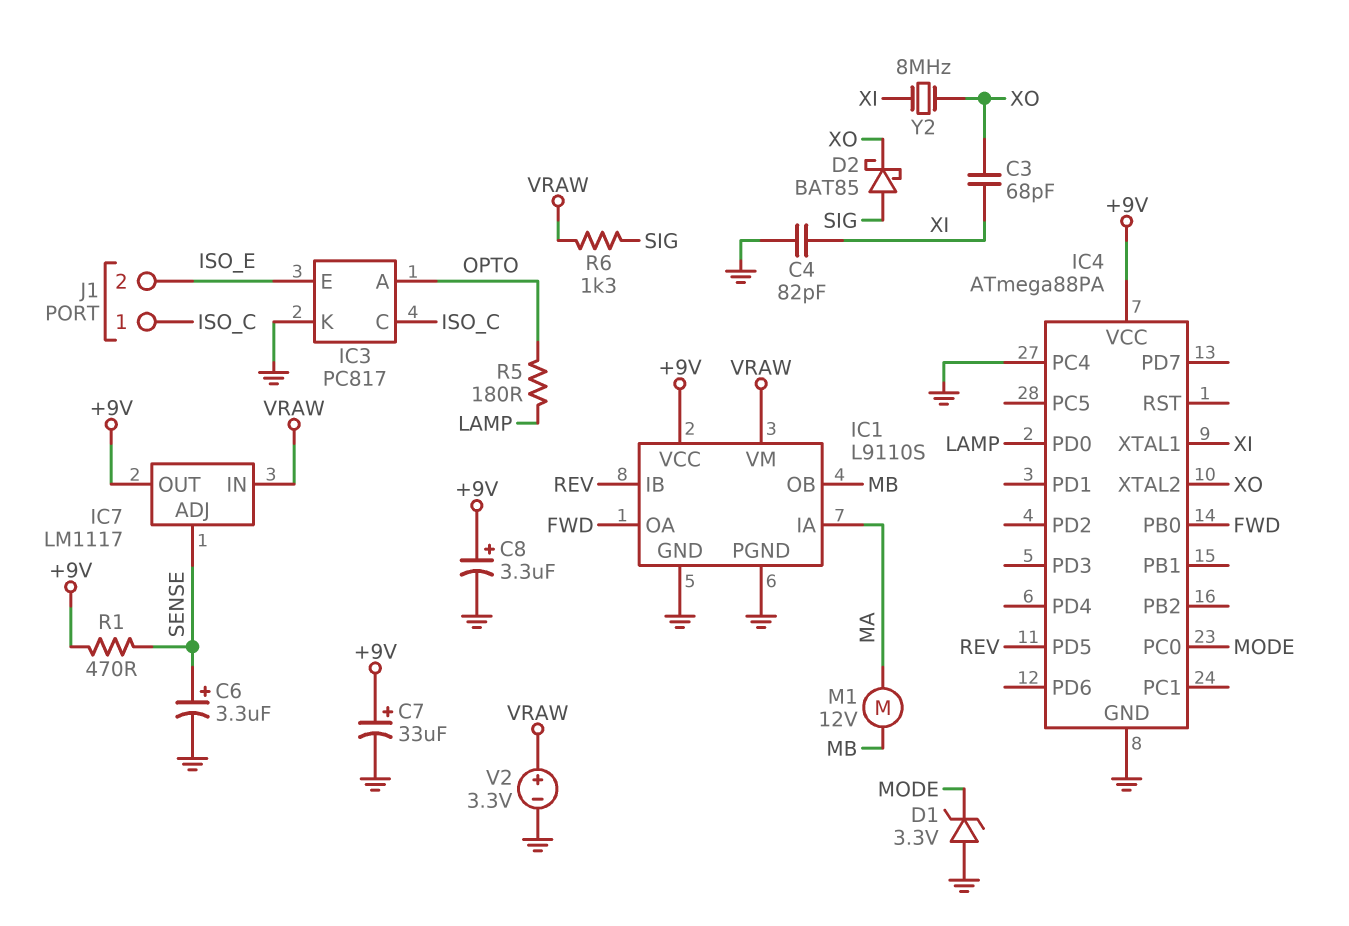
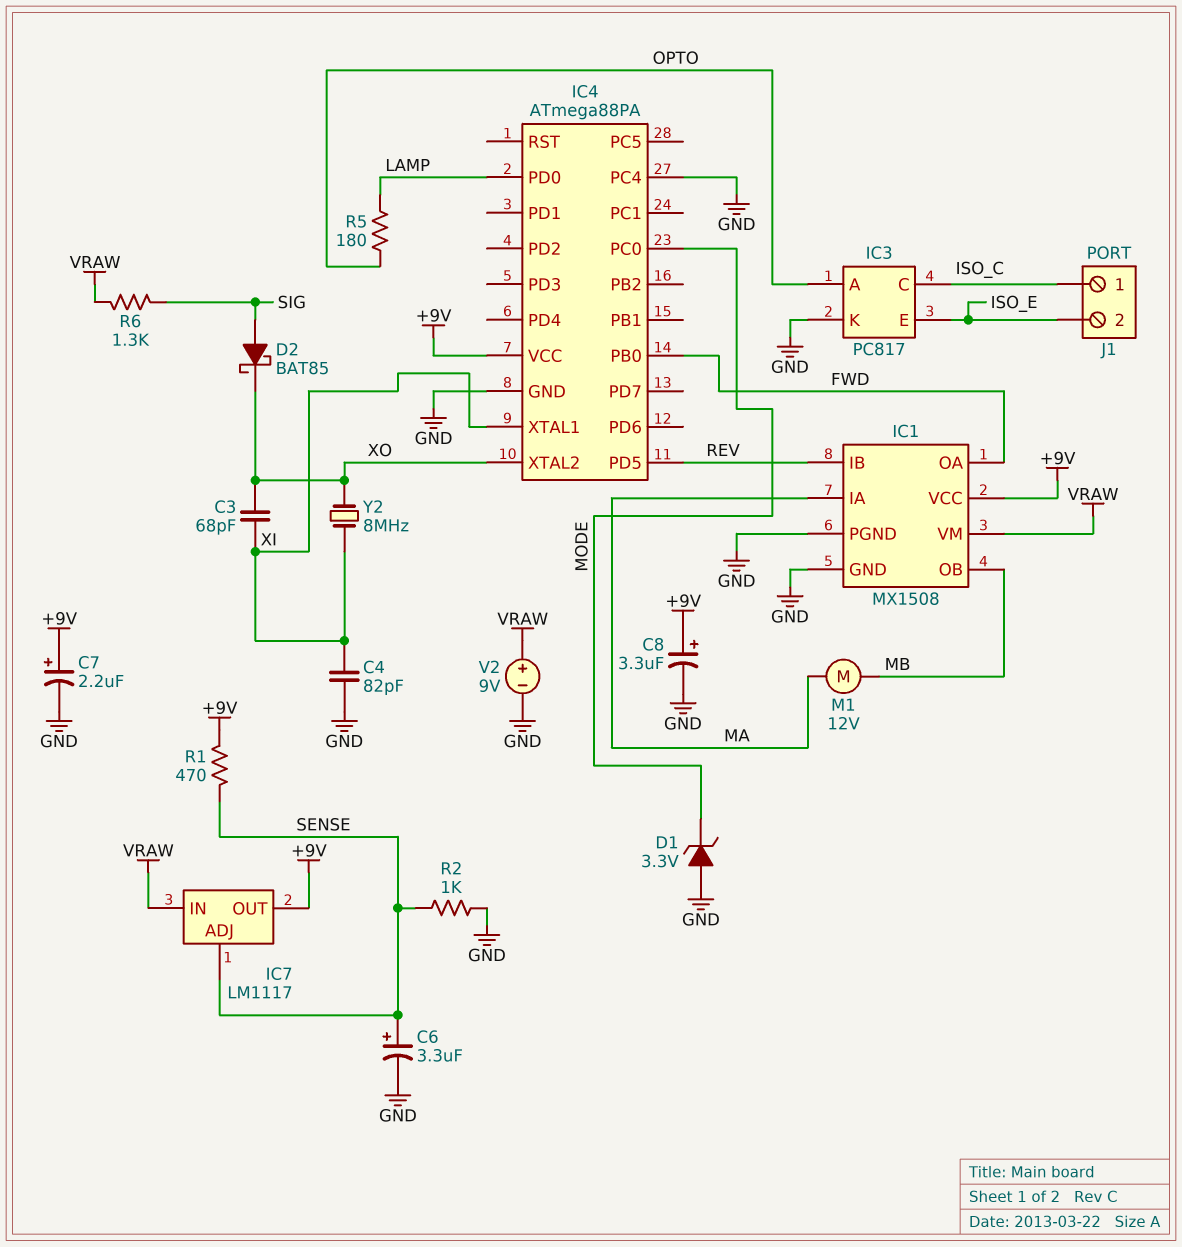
C7: 33uF (plus +9V, minus GND) -> 2.2uF (plus +9V, minus GND)
IC1: L9110S -> MX1508
R2: none -> 1k (GND, SENSE)
V2: 3.3V (plus VRAW, minus GND) -> 9V (plus VRAW, minus GND)

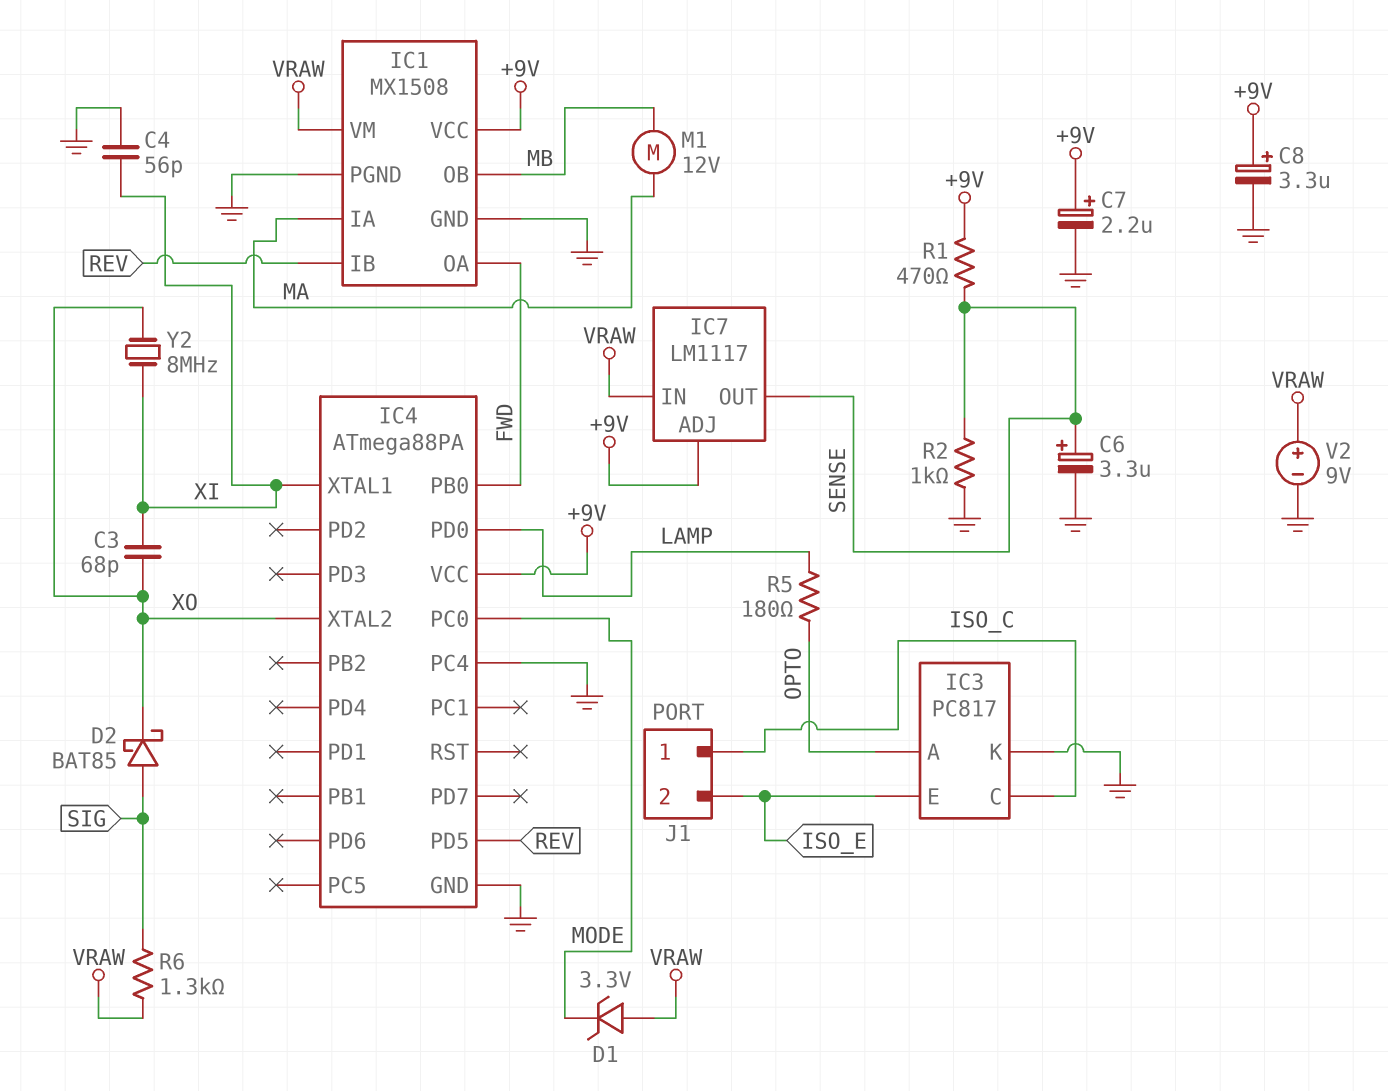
C4: 82pF (GND, XI) -> 56pF (GND, XI)
D1: zener 3.3V (A GND, K MODE) -> zener 3.3V (A VRAW, K MODE)
IC7 pin ADJ: SENSE -> +9V
IC7 pin OUT: +9V -> SENSE

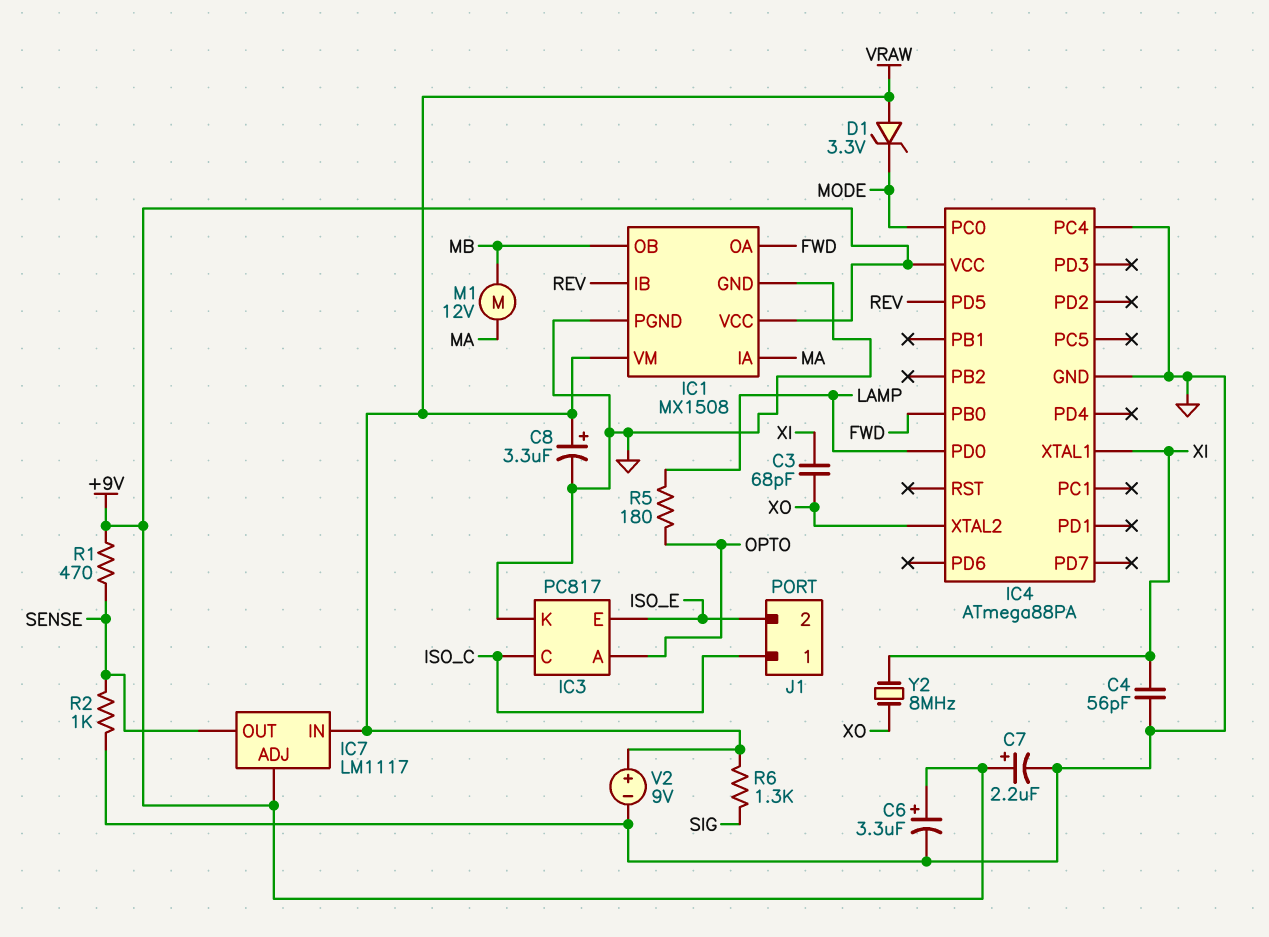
C6: 3.3uF (plus SENSE, minus GND) -> 3.3uF (plus +9V, minus GND)
C8: 3.3uF (plus +9V, minus GND) -> 3.3uF (plus VRAW, minus GND)
D2: schottky BAT85 (A SIG, K XO) -> none

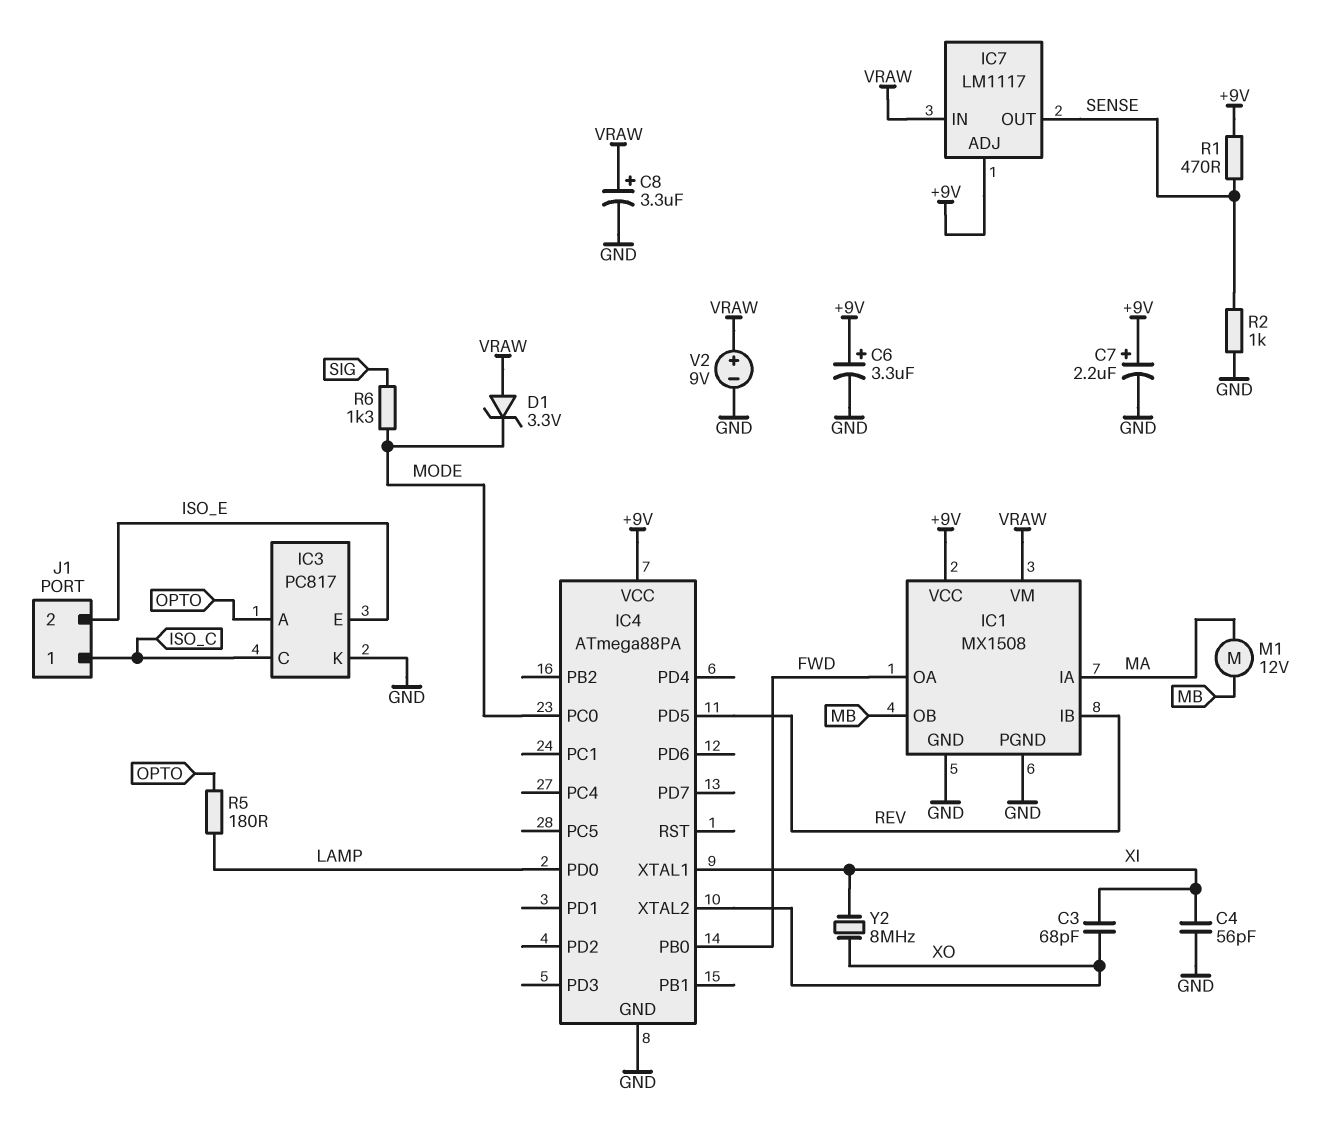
IC4 pin PC4: GND -> none
R6: 1.3k (SIG, VRAW) -> 1.3k (MODE, SIG)

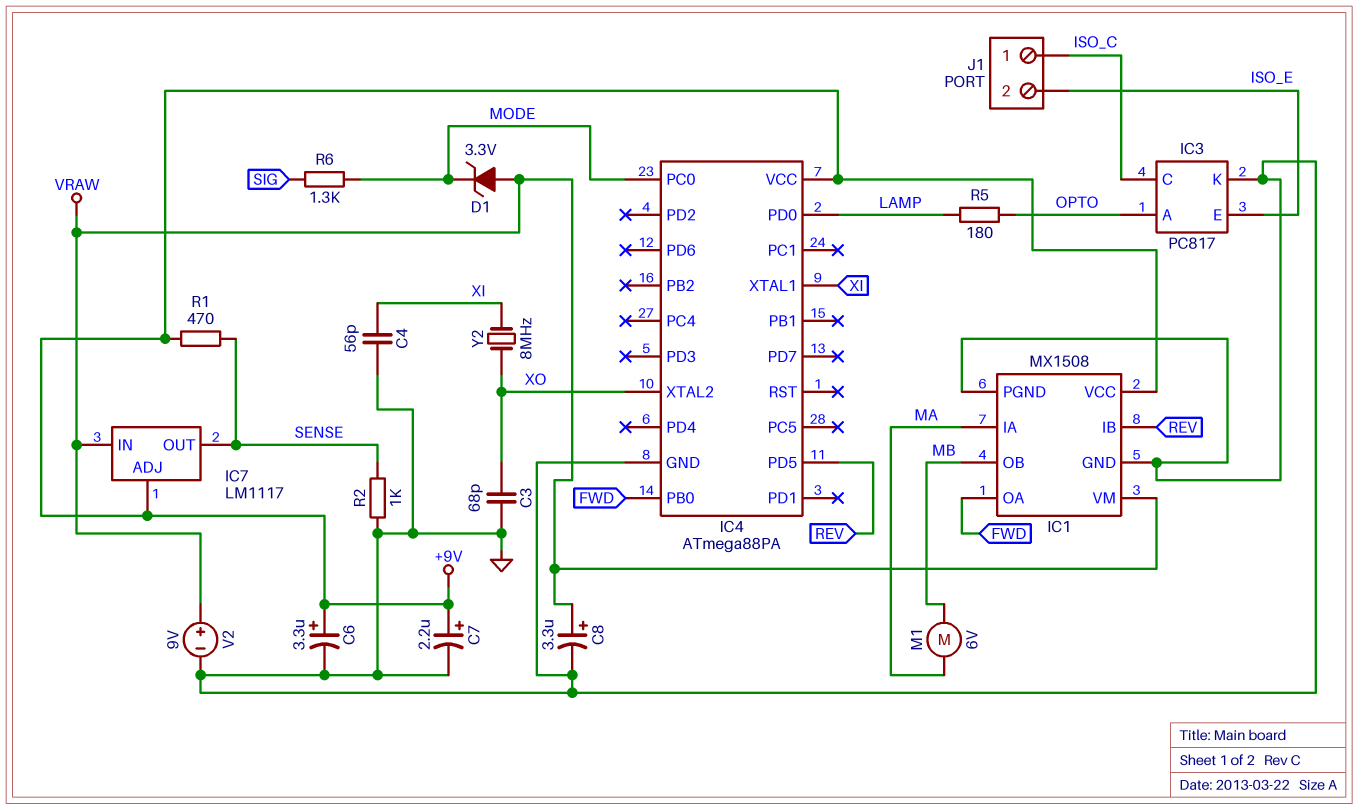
C3: 68pF (XI, XO) -> 68pF (GND, XO)
M1: motor 12V (MA, MB) -> motor 6V (MA, MB)

